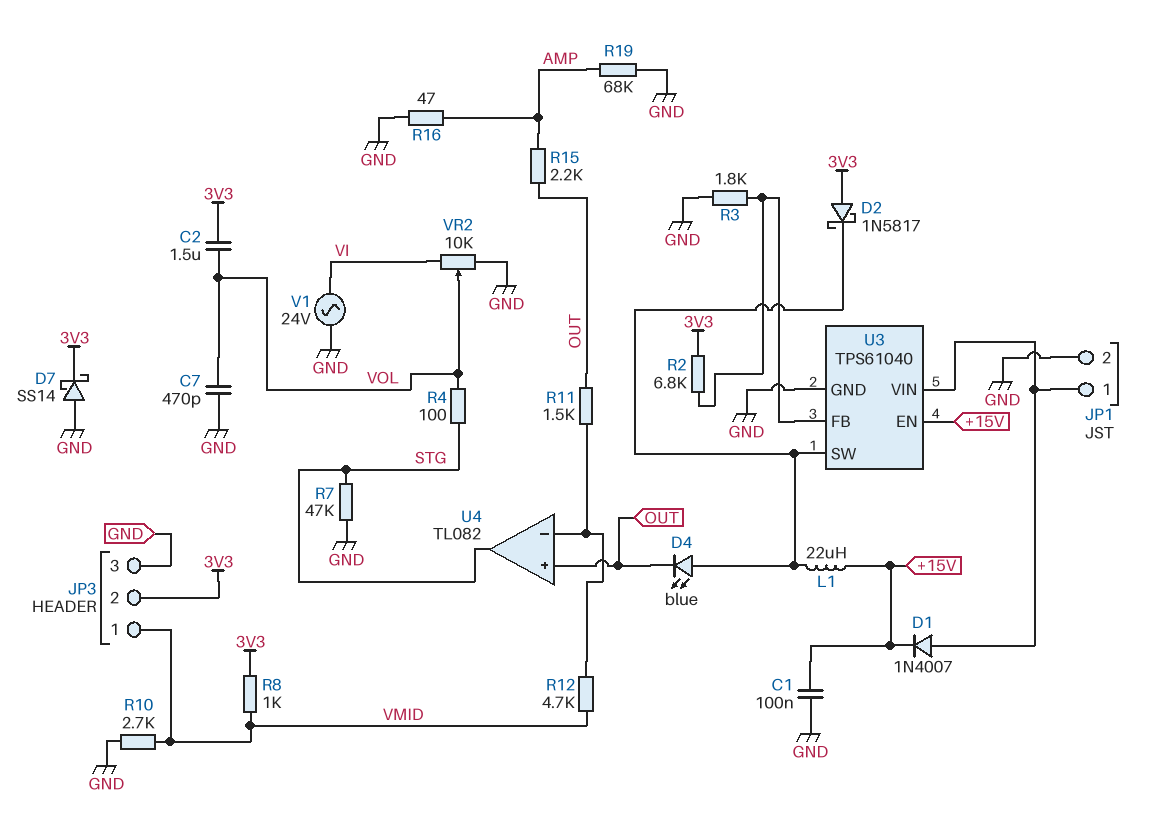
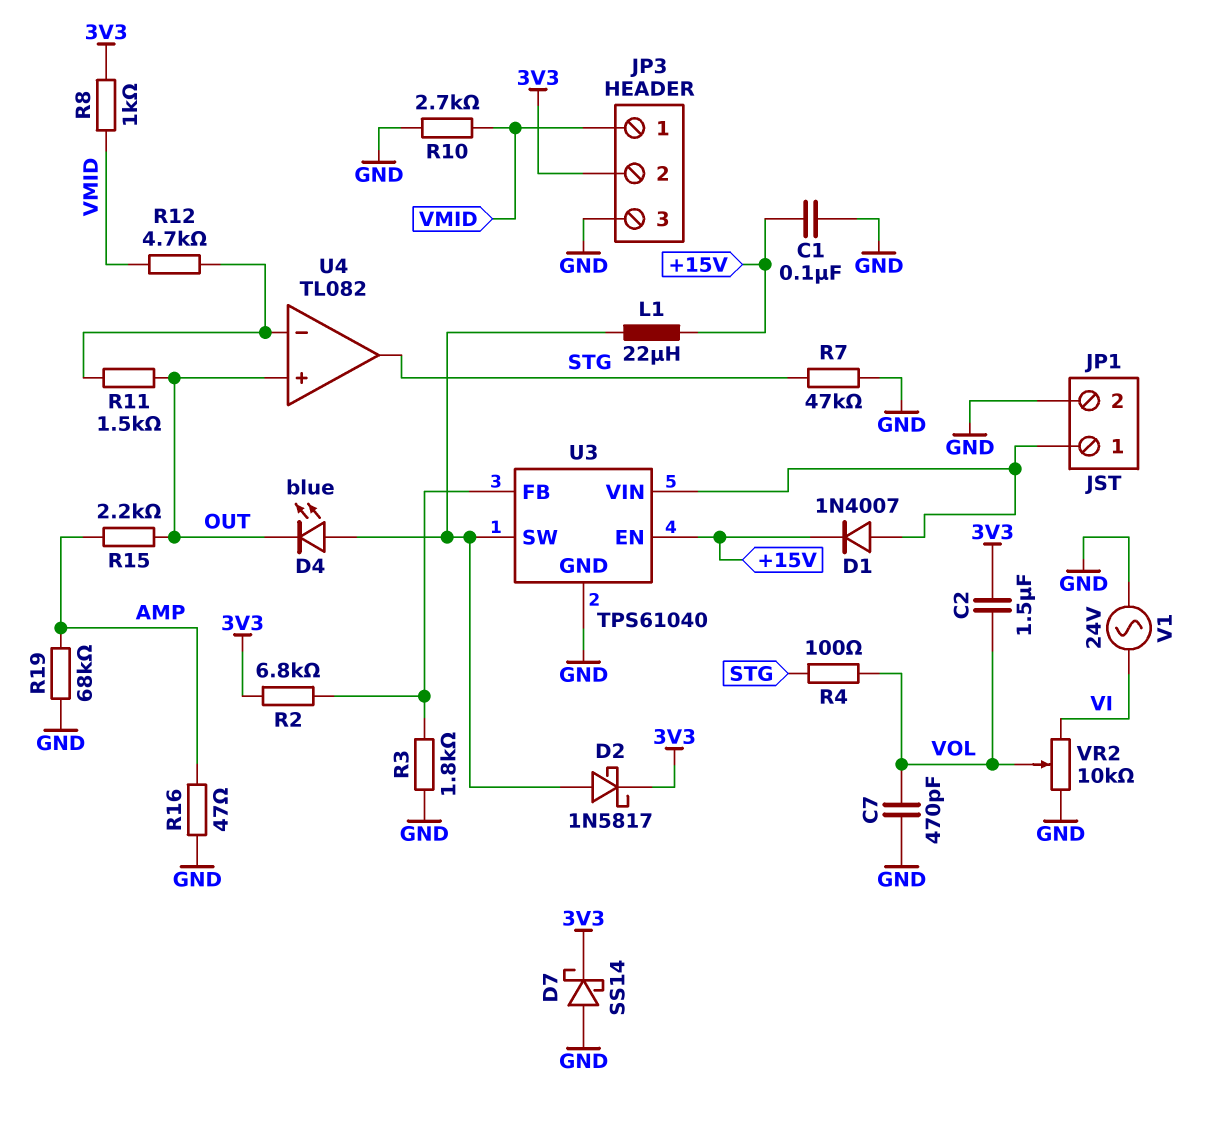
D2: schottky 1N5817 (A 3V3, K U3/SW) -> schottky 1N5817 (A U3/SW, K 3V3)

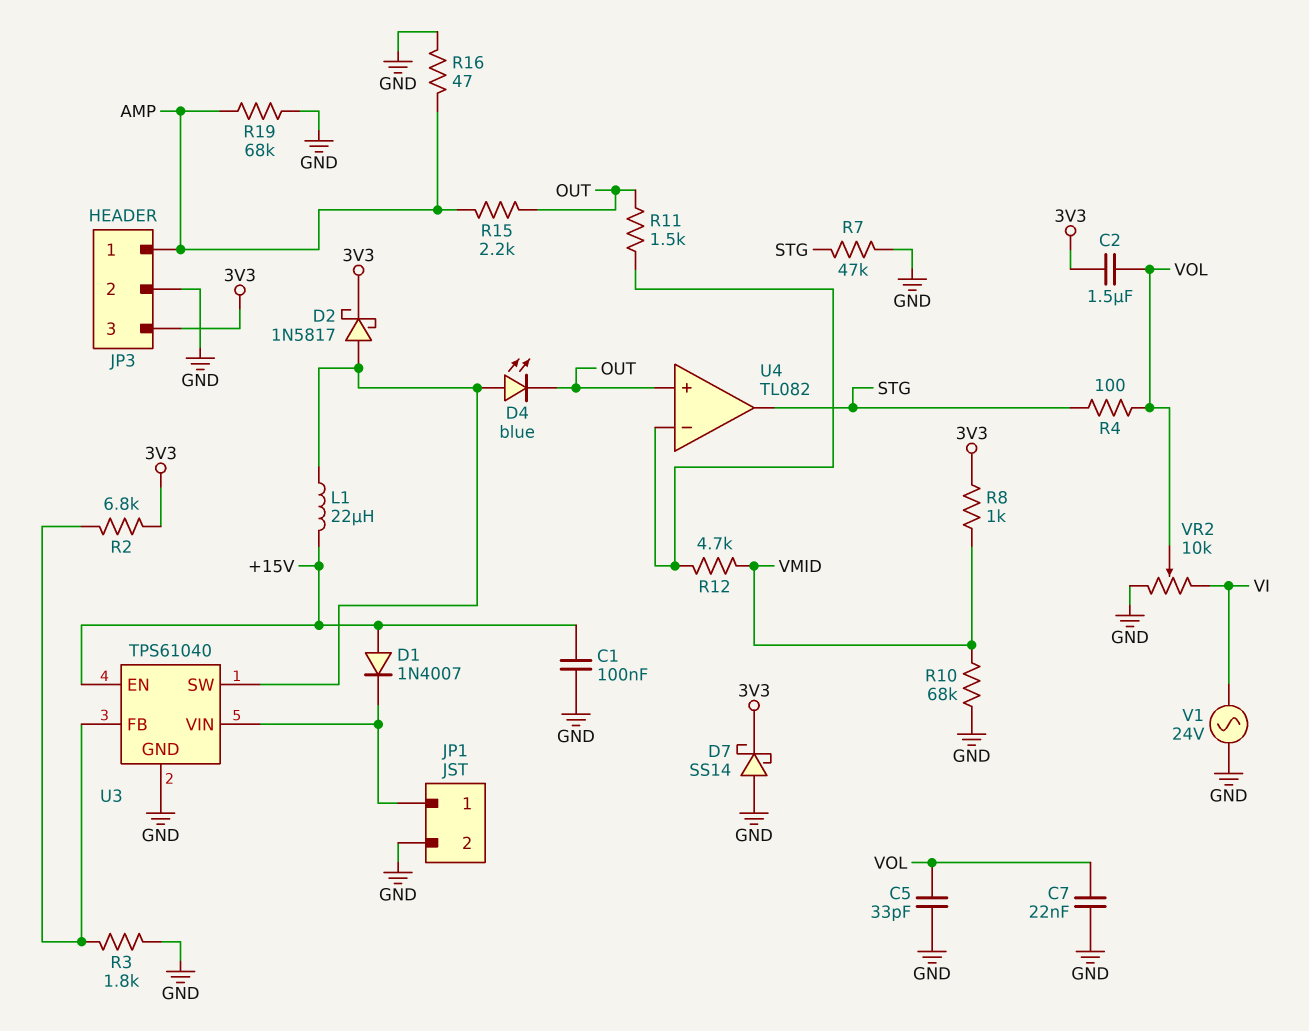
C5: none -> 33pF (GND, VOL)
C7: 470pF (GND, VOL) -> 22nF (GND, VOL)
D1: diode 1N4007 (A JP1/1, K +15V) -> diode 1N4007 (A +15V, K JP1/1)
JP3 pin 1: VMID -> AMP
JP3 pin 2: 3V3 -> GND
JP3 pin 3: GND -> 3V3
R10: 2.7k (GND, VMID) -> 68k (GND, VMID)

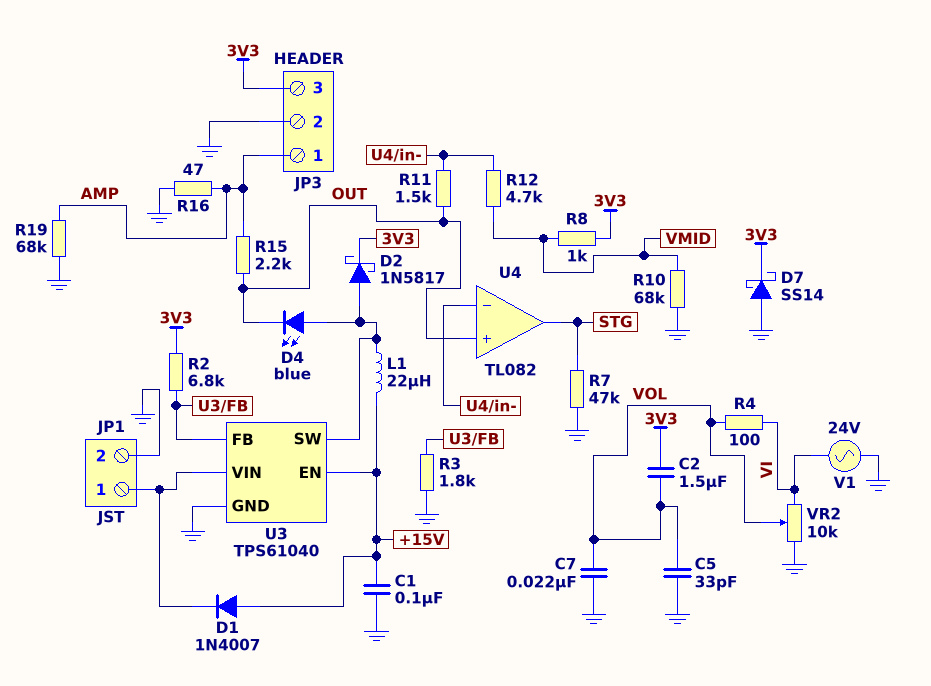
R4: 100 (STG, VOL) -> 100 (VI, VOL)

